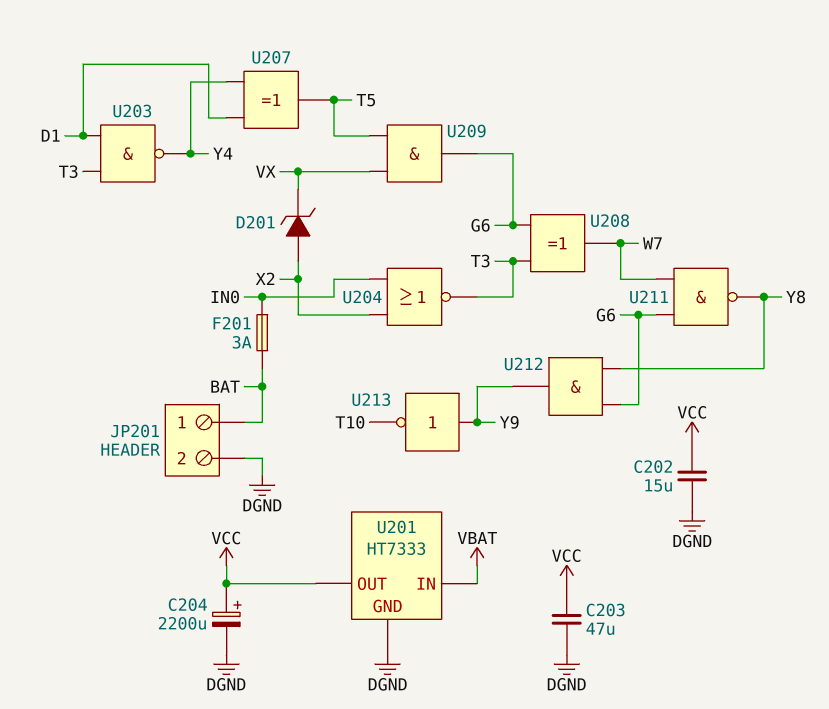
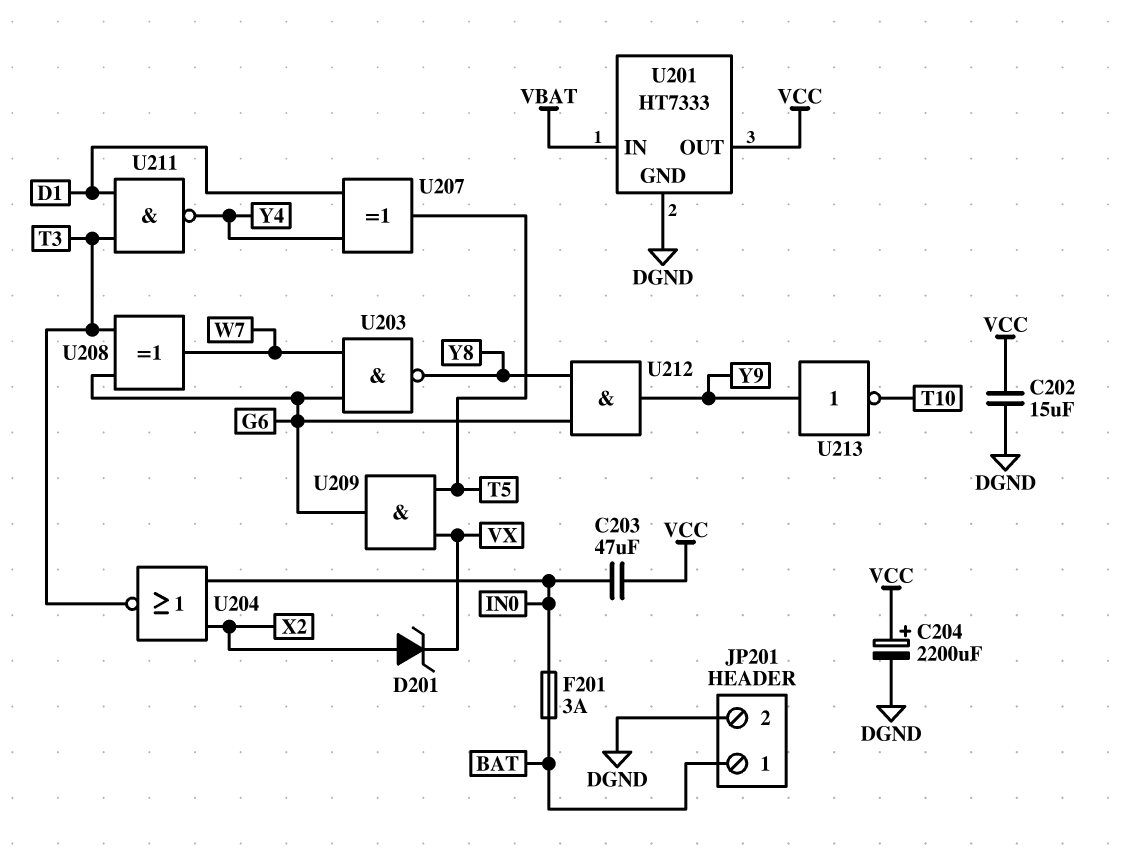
C203: 47uF (DGND, VCC) -> 47uF (IN0, VCC)
U203: NAND (in D1, in T3, out Y4) -> NAND (in G6, in W7, out Y8)
U211: NAND (in G6, in W7, out Y8) -> NAND (in D1, in T3, out Y4)

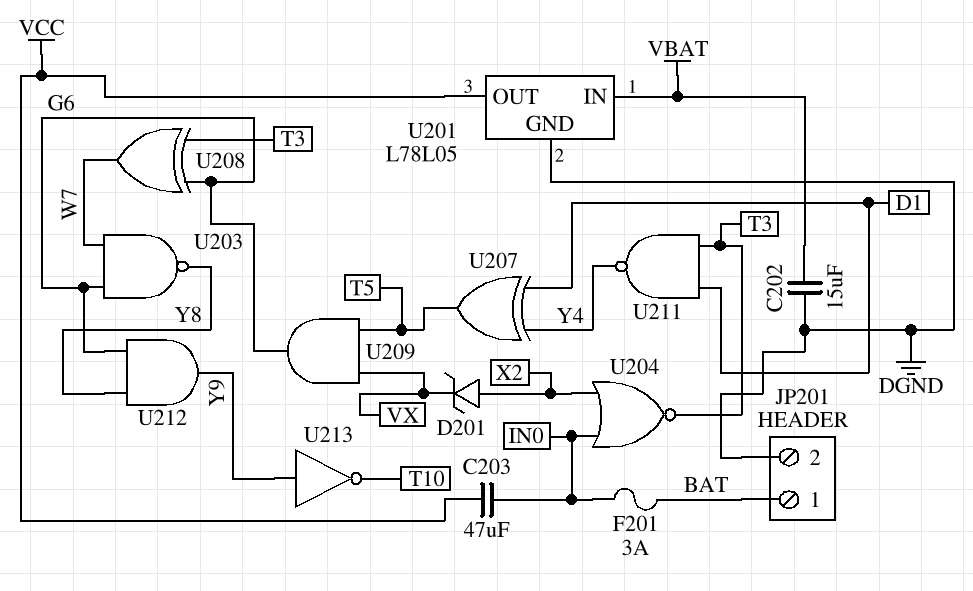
C202: 15uF (DGND, VCC) -> 15uF (DGND, VBAT)
C204: 2200uF (plus VCC, minus DGND) -> none
U201: HT7333 -> L78L05

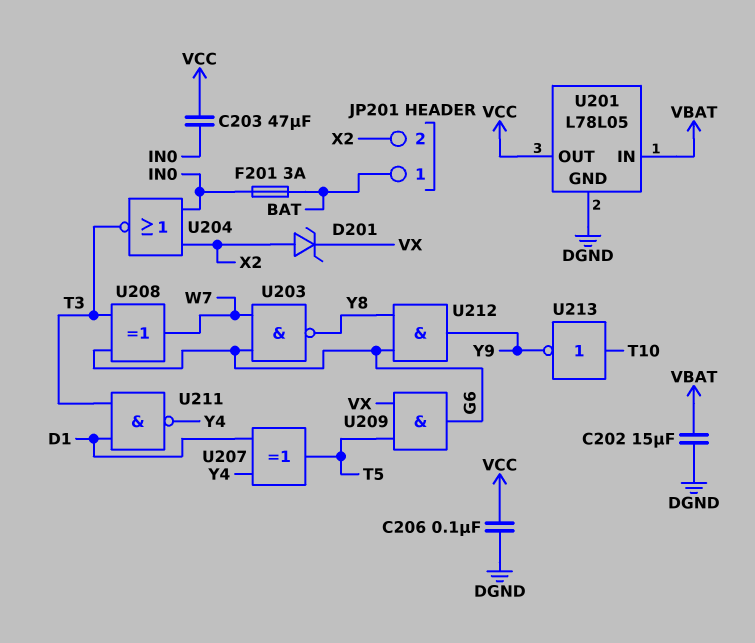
C206: none -> 100nF (DGND, VCC)
JP201 pin 2: DGND -> X2
U213: NOT (in Y9, out T10) -> NOT (in T10, out Y9)

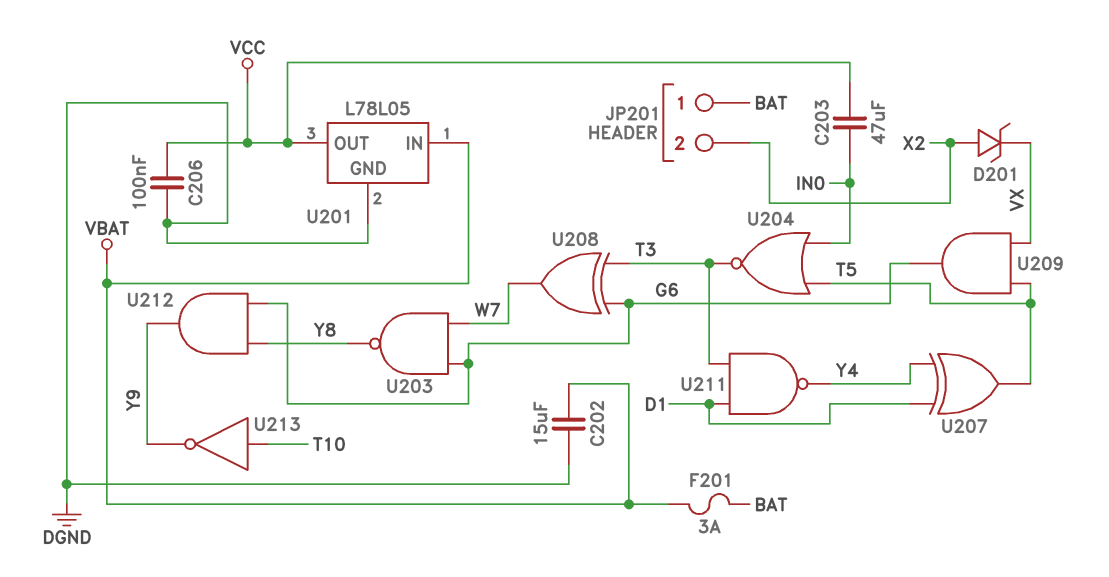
F201: 3A (BAT, IN0) -> 3A (BAT, VBAT)
U204: NOR (in IN0, in X2, out T3) -> NOR (in IN0, in T5, out T3)

